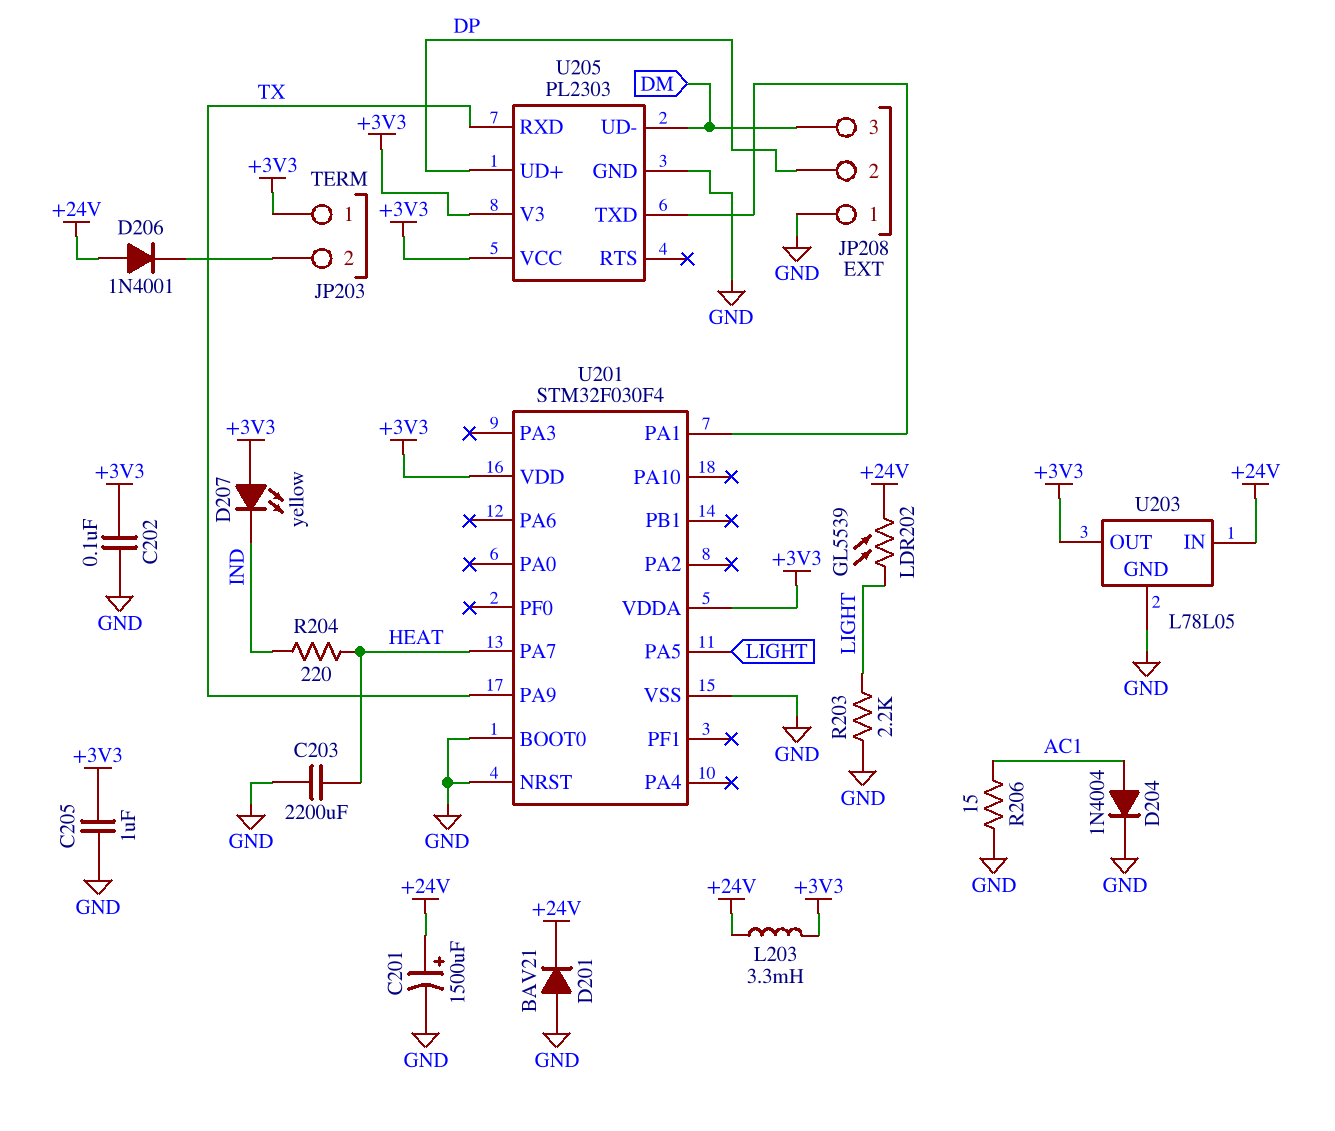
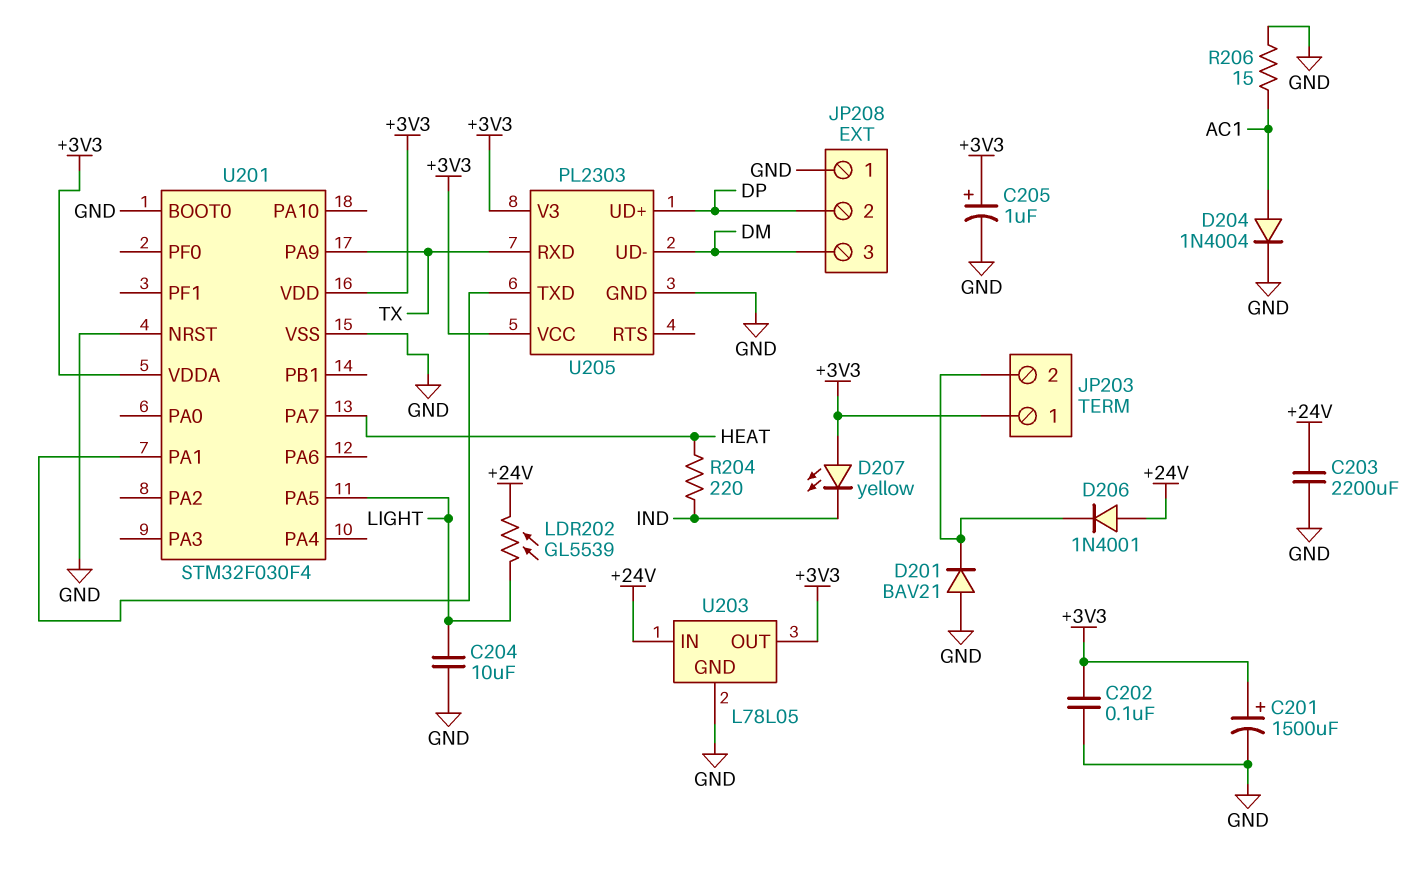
C201: 1500uF (plus +24V, minus GND) -> 1500uF (plus +3V3, minus GND)
C203: 2200uF (GND, HEAT) -> 2200uF (+24V, GND)
C204: none -> 10uF (GND, LIGHT)
C205: 1uF (+3V3, GND) -> 1uF (plus +3V3, minus GND)
D201: diode BAV21 (A GND, K +24V) -> diode BAV21 (A GND, K JP203/2)
L203: 3.3mH (+3V3, +24V) -> none
R203: 2.2k (GND, LIGHT) -> none

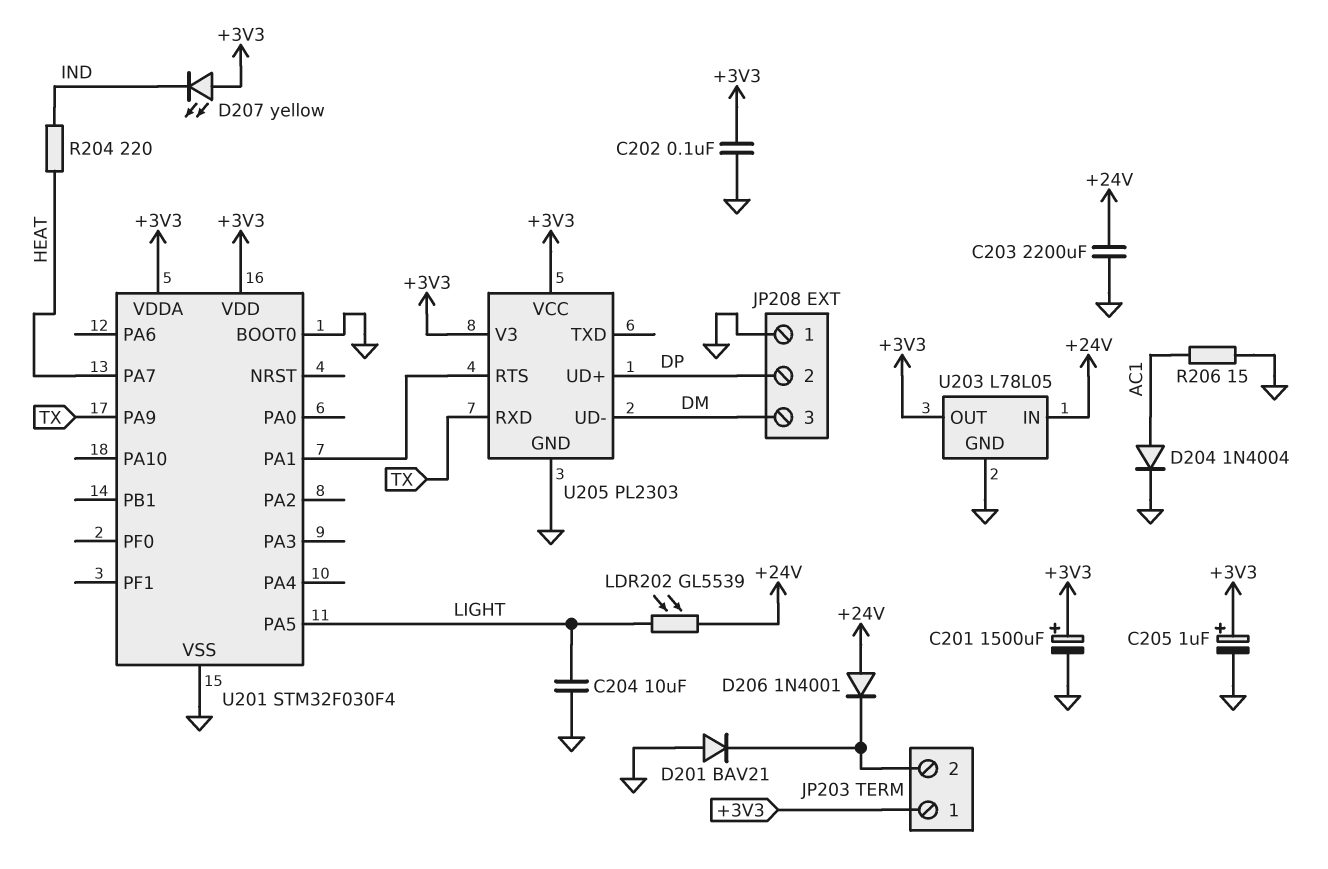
U201 pin NRST: GND -> none
U205 pin RTS: none -> U201/PA1
U205 pin TXD: U201/PA1 -> none

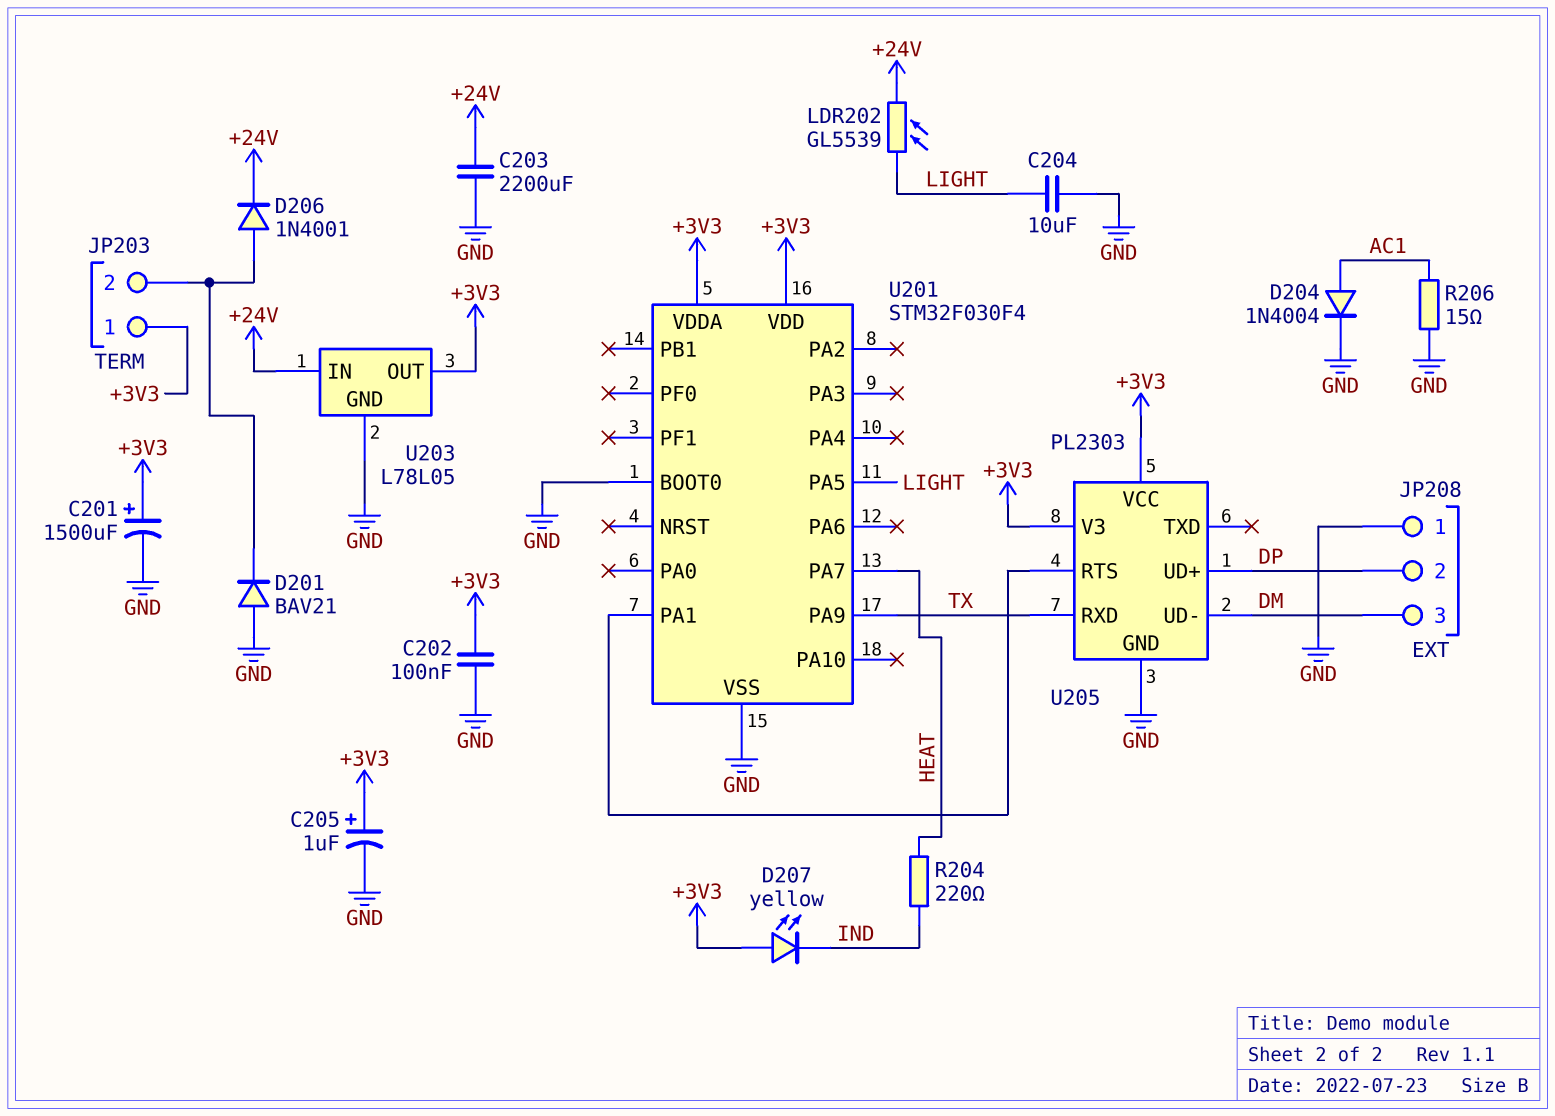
D206: diode 1N4001 (A +24V, K JP203/2) -> diode 1N4001 (A JP203/2, K +24V)

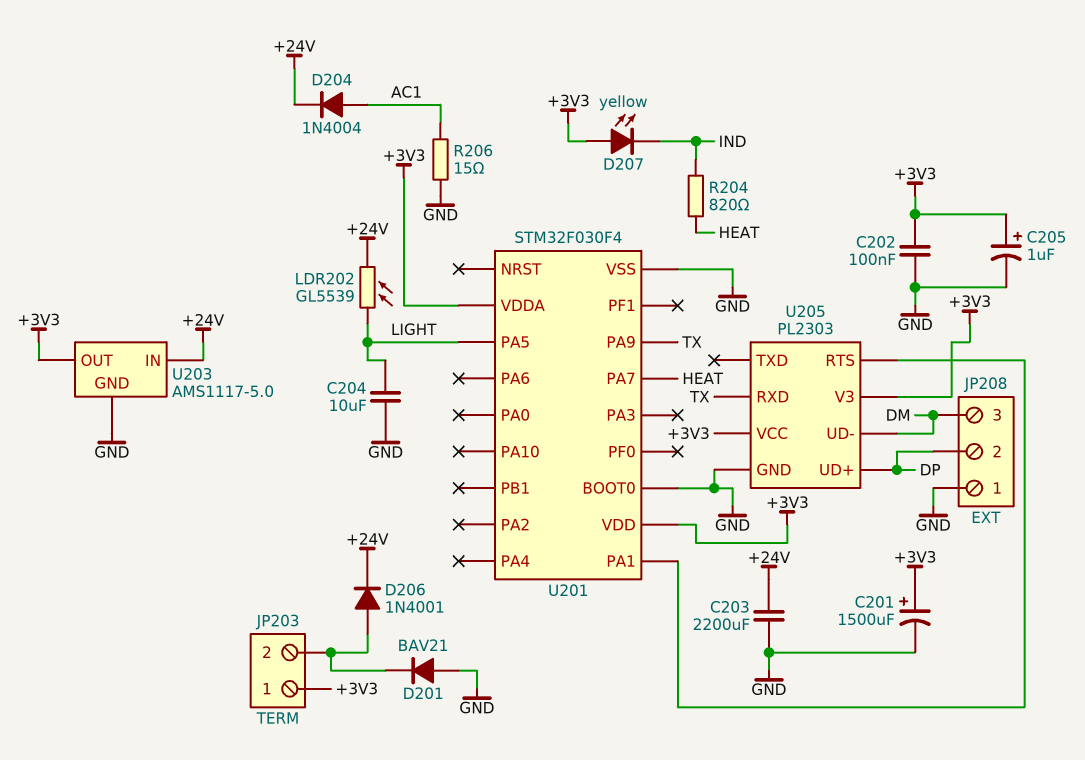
D204: diode 1N4004 (A AC1, K GND) -> diode 1N4004 (A AC1, K +24V)
R204: 220 (HEAT, IND) -> 820 (HEAT, IND)
U203: L78L05 -> AMS1117-5.0

